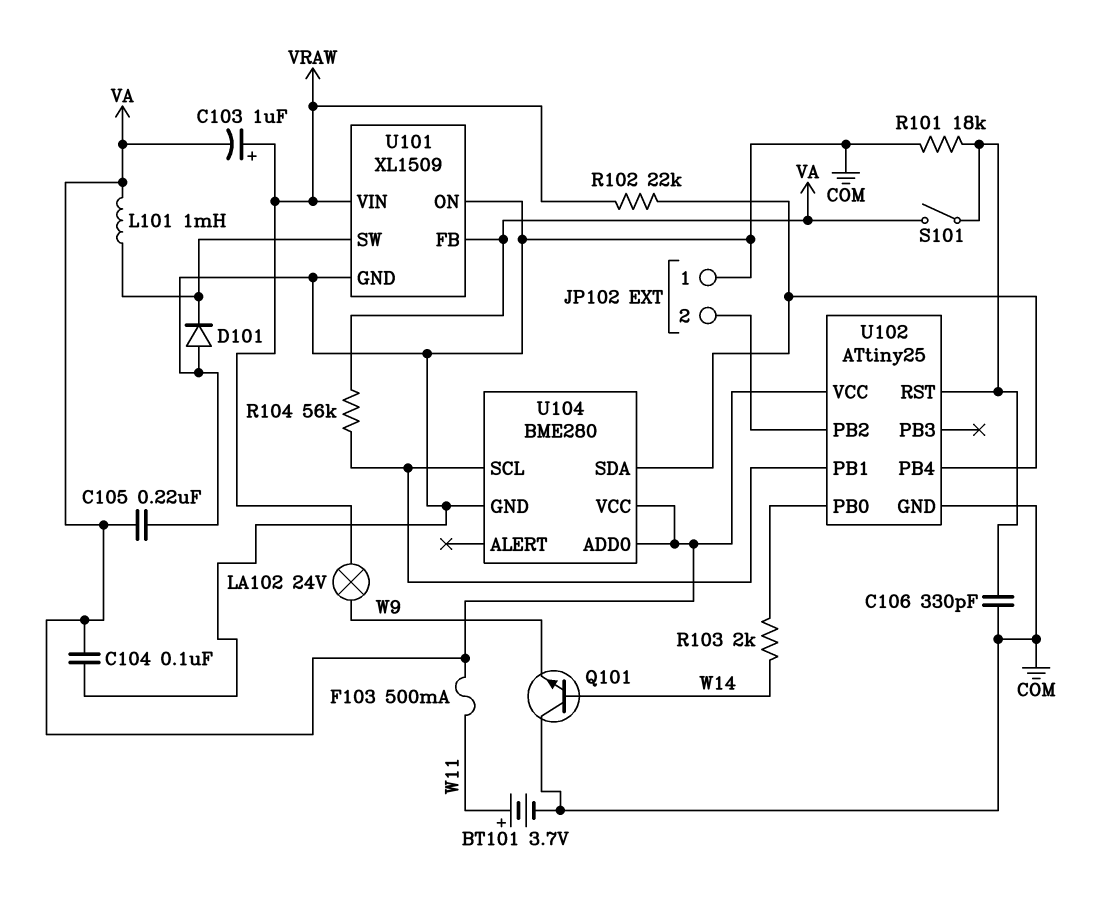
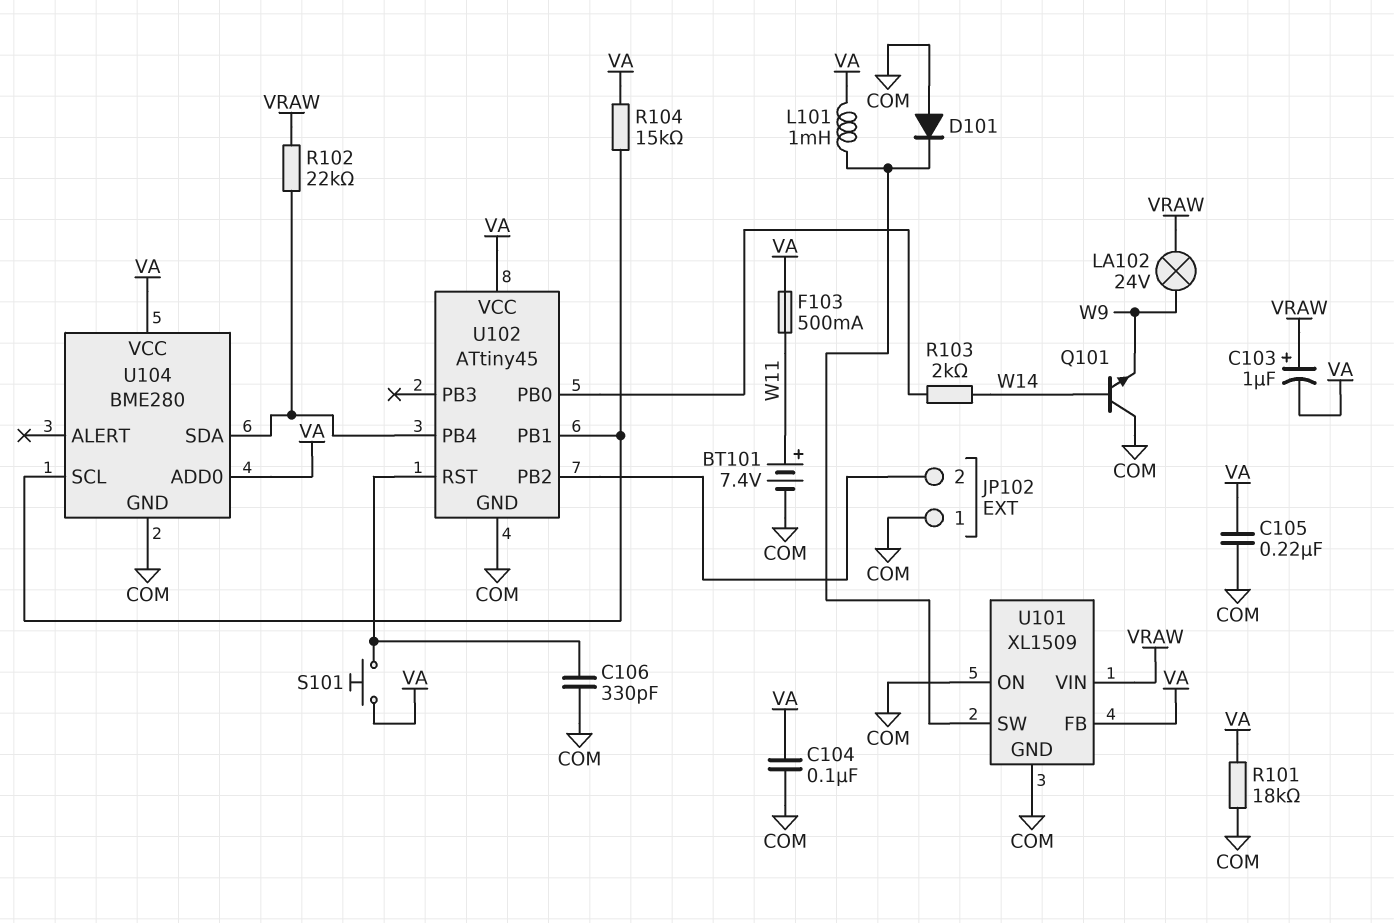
BT101: 3.7V (plus W11, minus COM) -> 7.4V (plus W11, minus COM)
R101: 18k (COM, U102/RST) -> 18k (COM, VA)
R104: 56k (U102/PB1, VA) -> 15k (U102/PB1, VA)
S101: switch (U102/RST, VA) -> button (U102/RST, VA)
U102: ATtiny25 -> ATtiny45

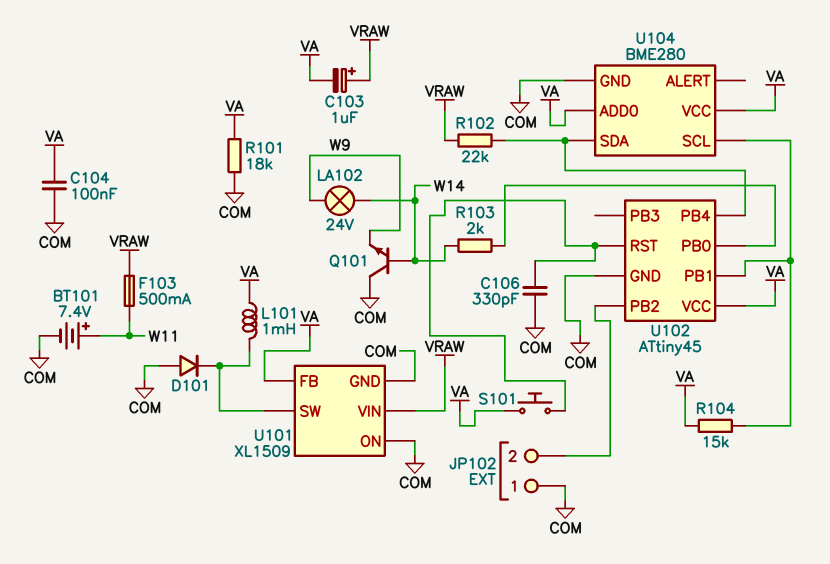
C105: 220nF (COM, VA) -> none
F103: 500mA (VA, W11) -> 500mA (VRAW, W11)
LA102: lamp 24V (VRAW, W9) -> lamp 24V (W9, W14)

